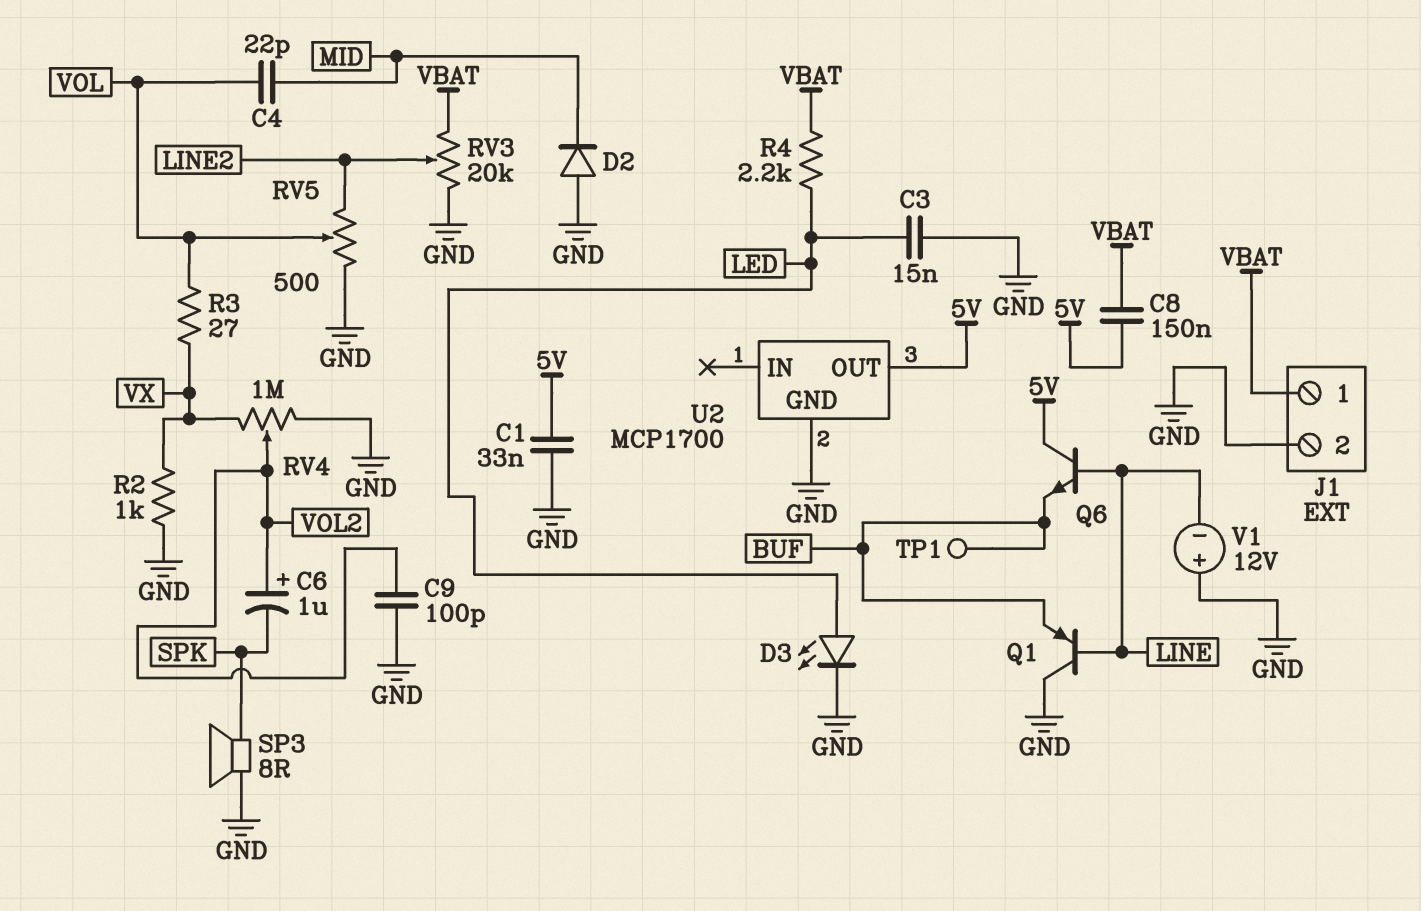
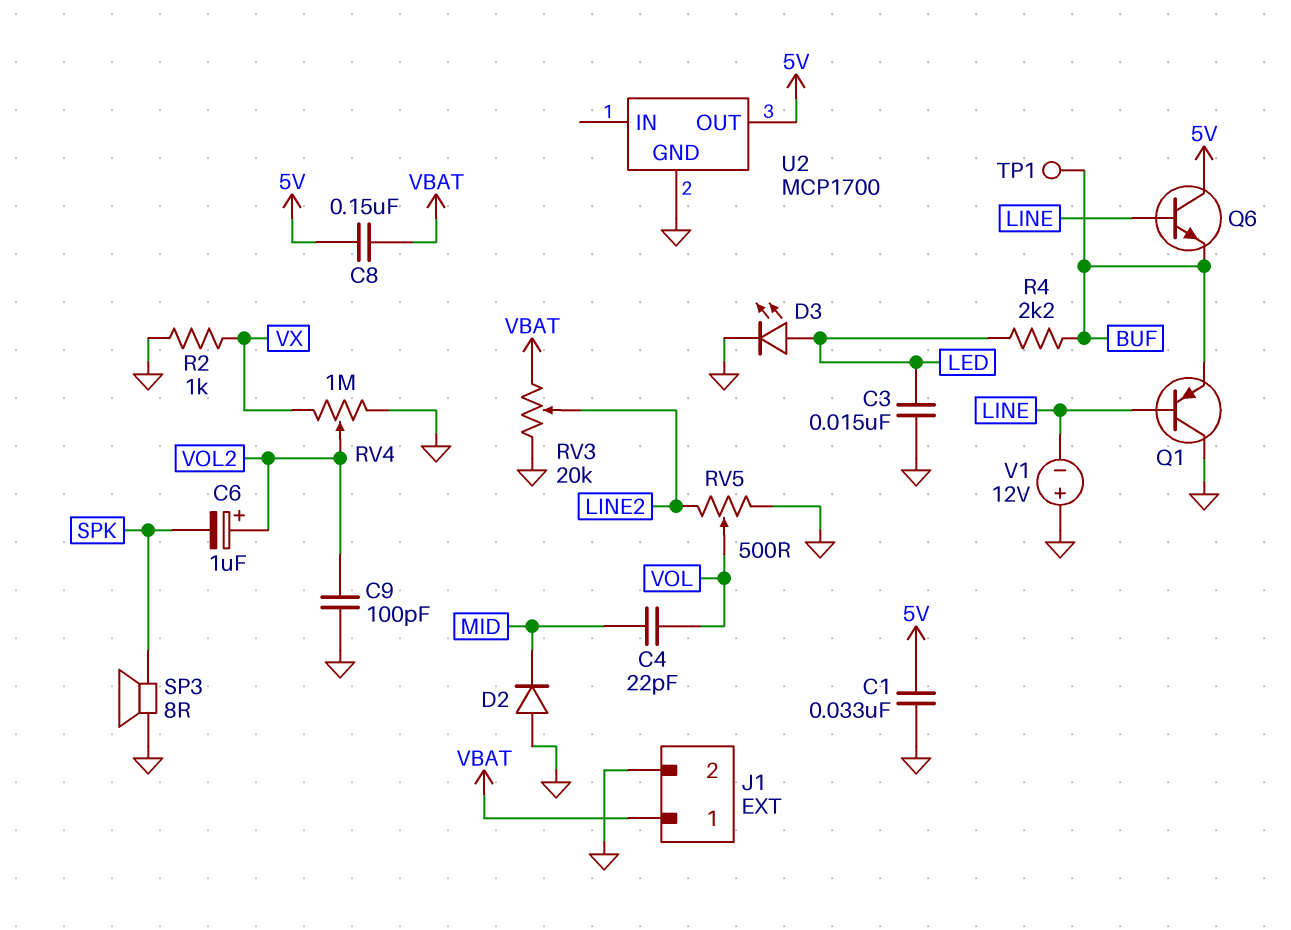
R3: 27 (VOL, VX) -> none
R4: 2.2k (LED, VBAT) -> 2.2k (BUF, LED)

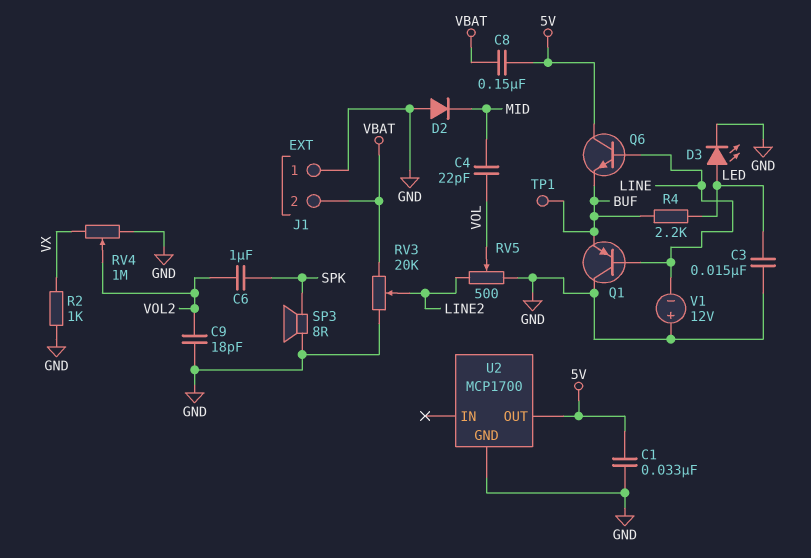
C6: 1uF (plus VOL2, minus SPK) -> 1uF (SPK, VOL2)
C9: 100pF (GND, VOL2) -> 18pF (GND, VOL2)
J1 pin 1: VBAT -> GND
J1 pin 2: GND -> VBAT

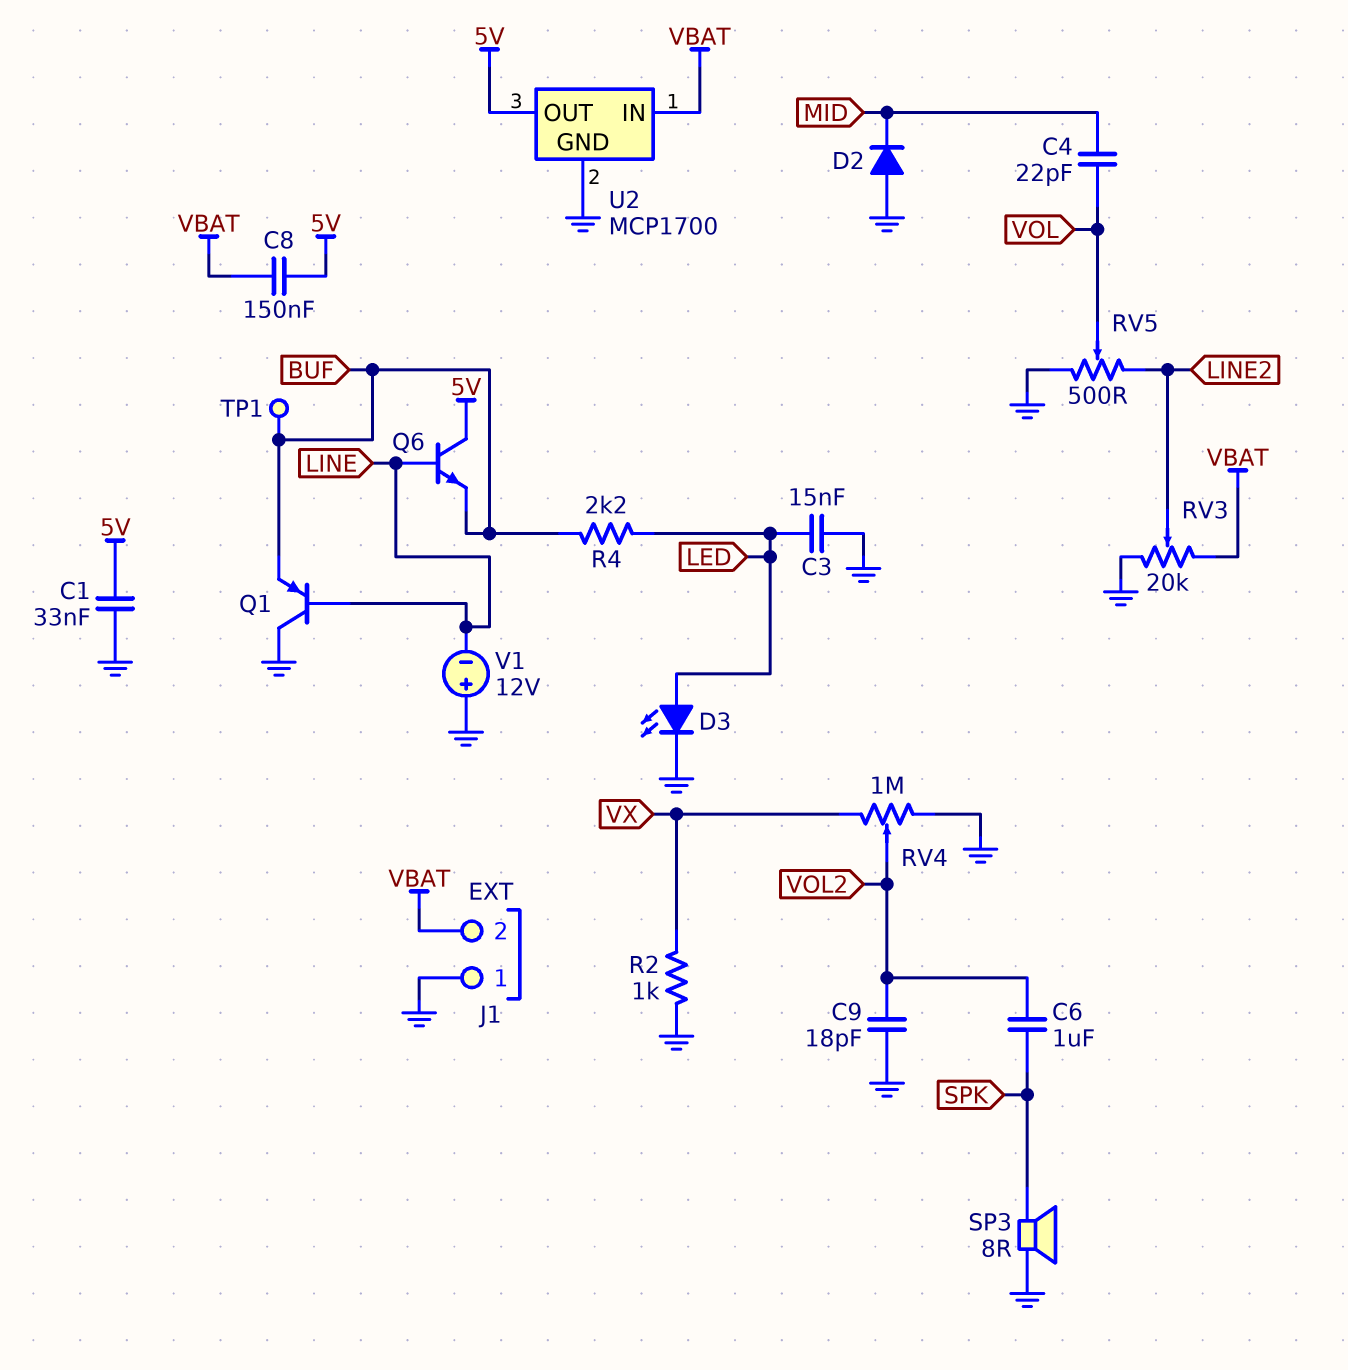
U2 pin IN: none -> VBAT

